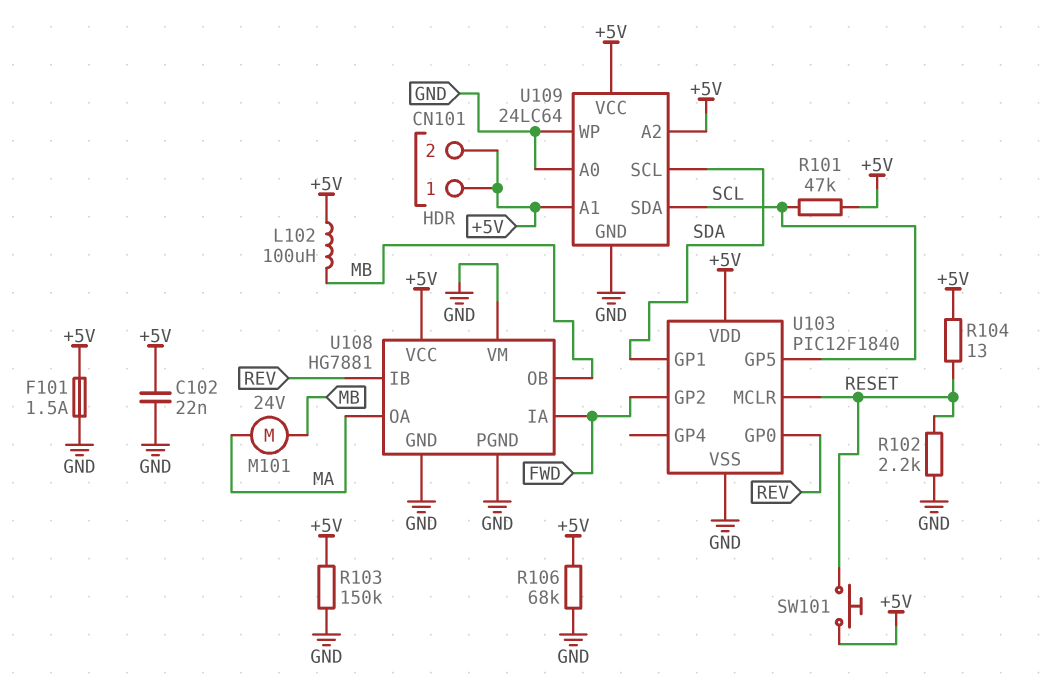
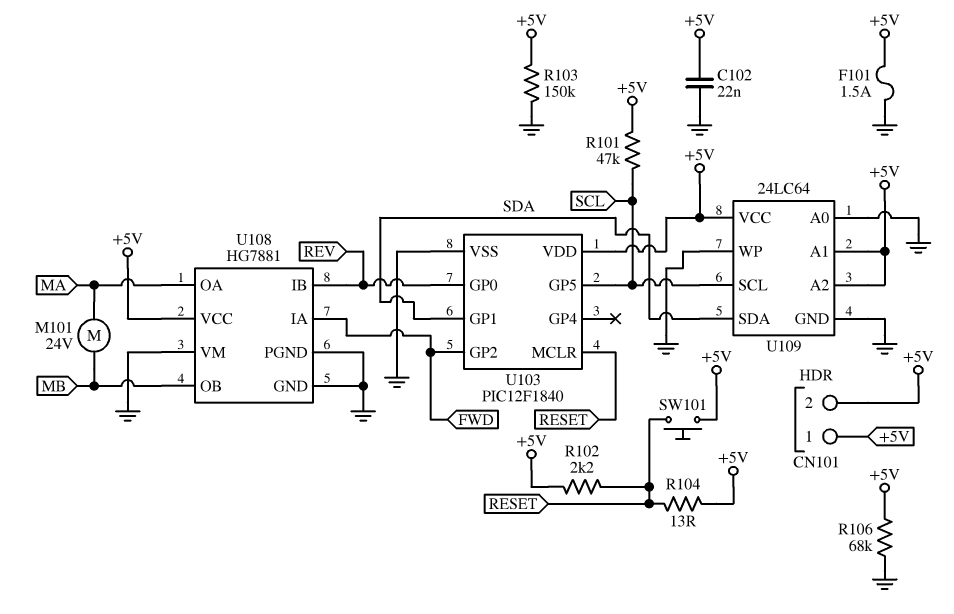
L102: 100uH (+5V, MB) -> none
R102: 2.2k (GND, RESET) -> 2.2k (+5V, RESET)
U109 pin SCL: SDA -> SCL
U109 pin SDA: SCL -> SDA

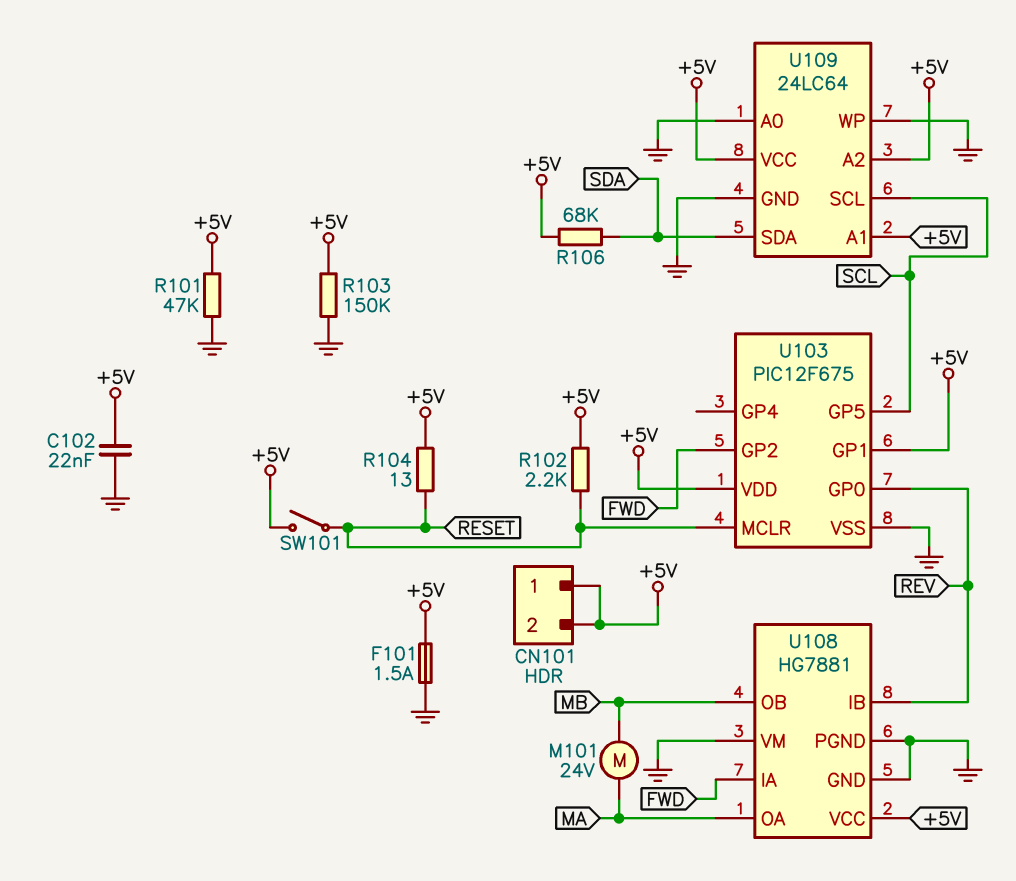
R101: 47k (+5V, SCL) -> 47k (+5V, GND)
R106: 68k (+5V, GND) -> 68k (+5V, SDA)
SW101: button (+5V, RESET) -> switch (+5V, RESET)
U103: PIC12F1840 -> PIC12F675
U103 pin GP1: SDA -> +5V

